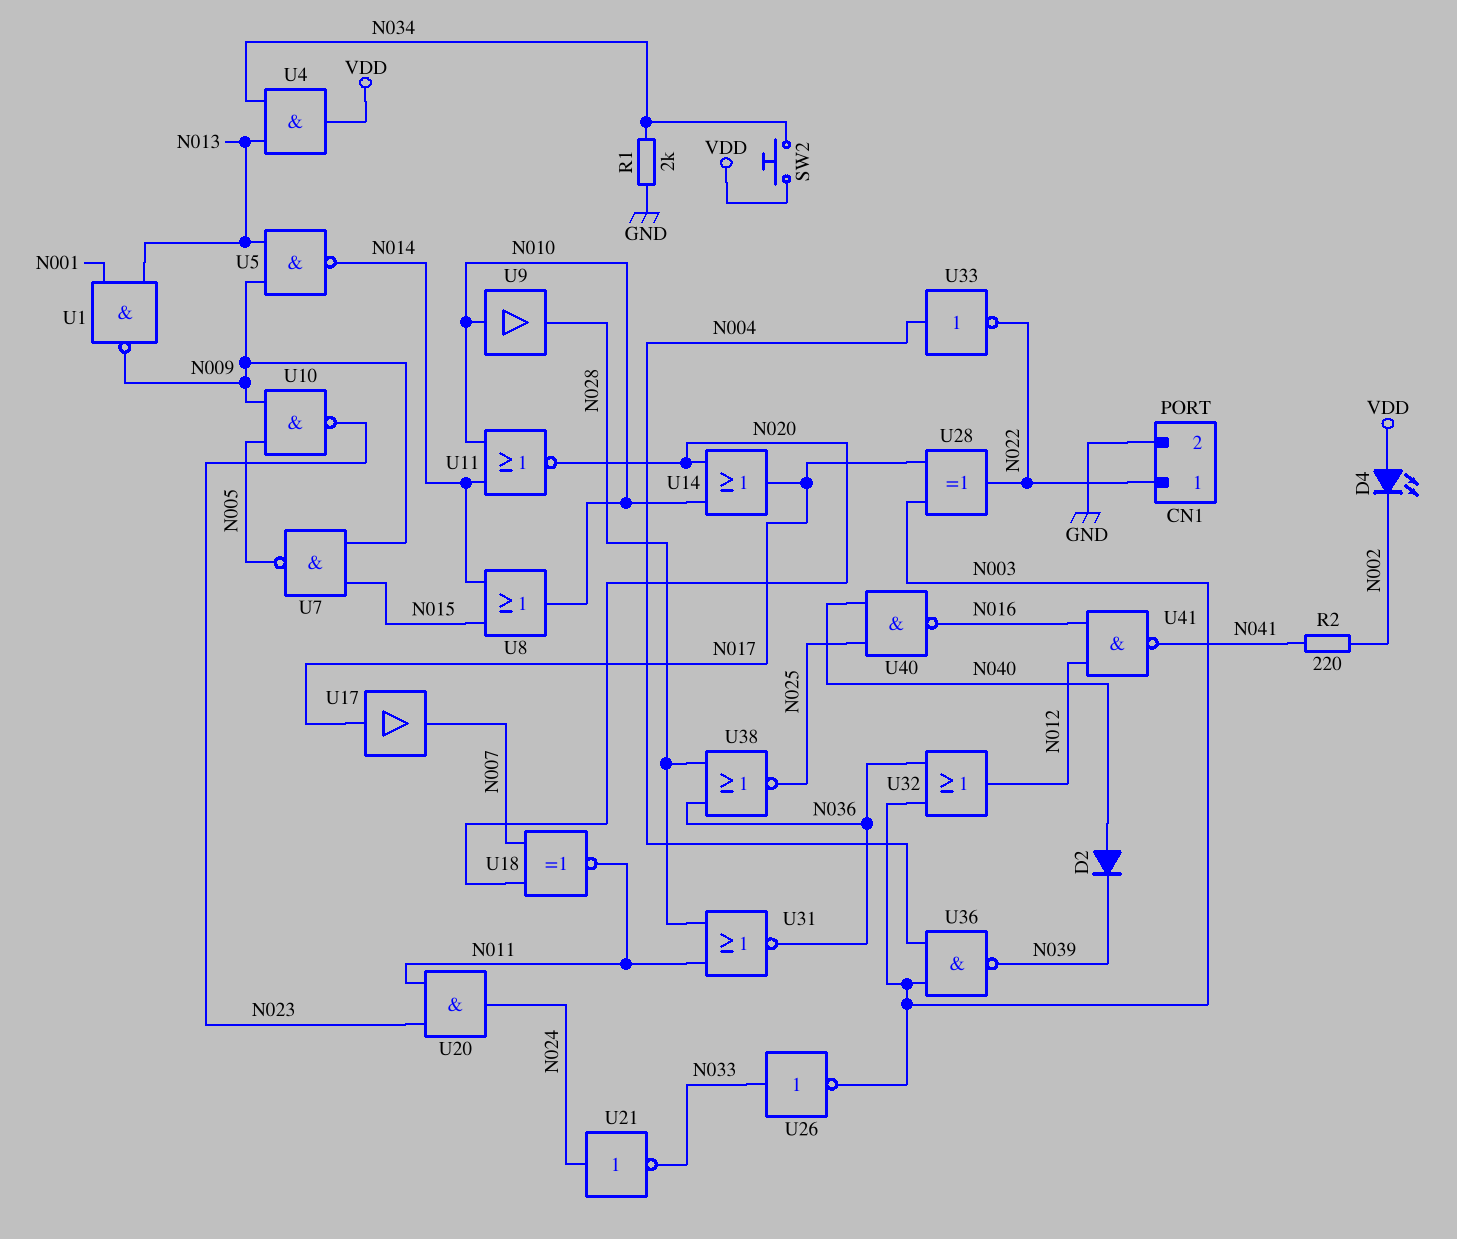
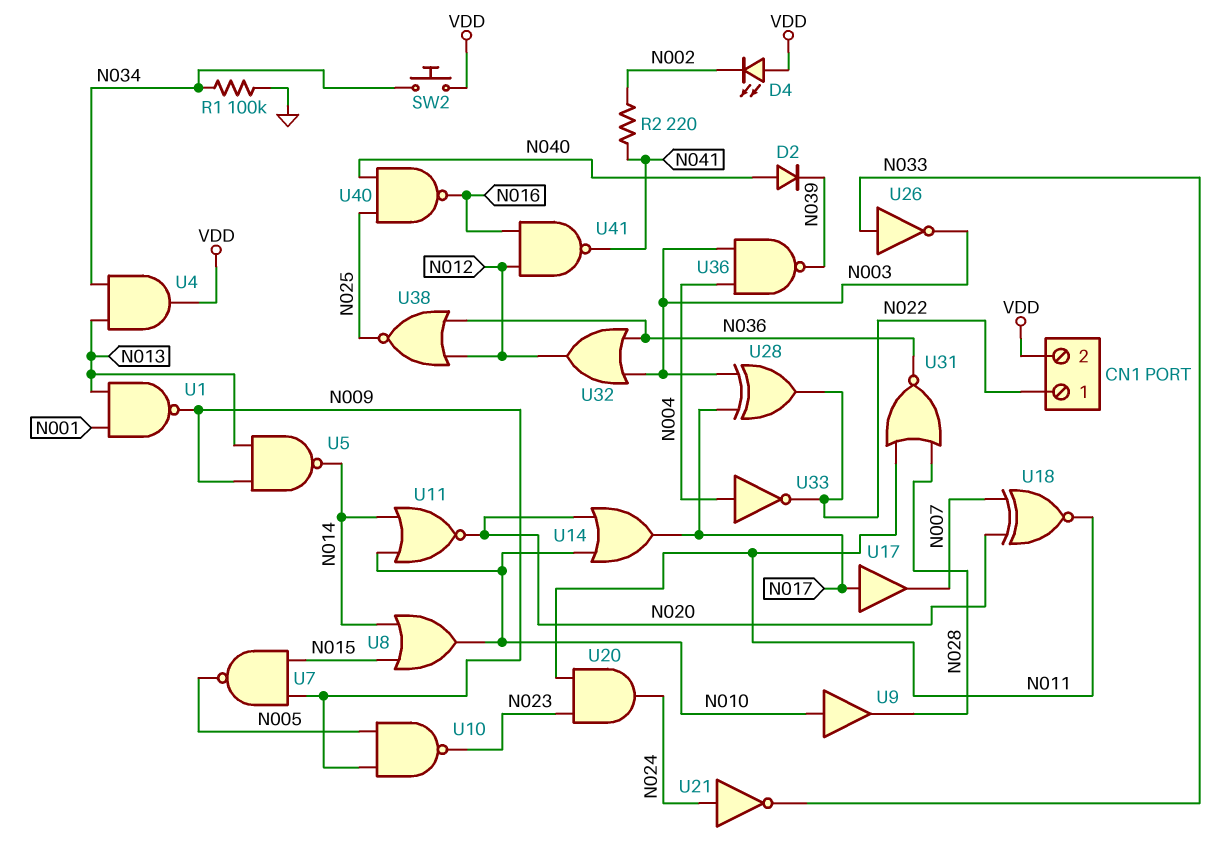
CN1 pin 2: GND -> VDD
R1: 2k (GND, N034) -> 100k (GND, N034)
U38: NOR (in N028, in N036, out N025) -> NOR (in N012, in N036, out N025)

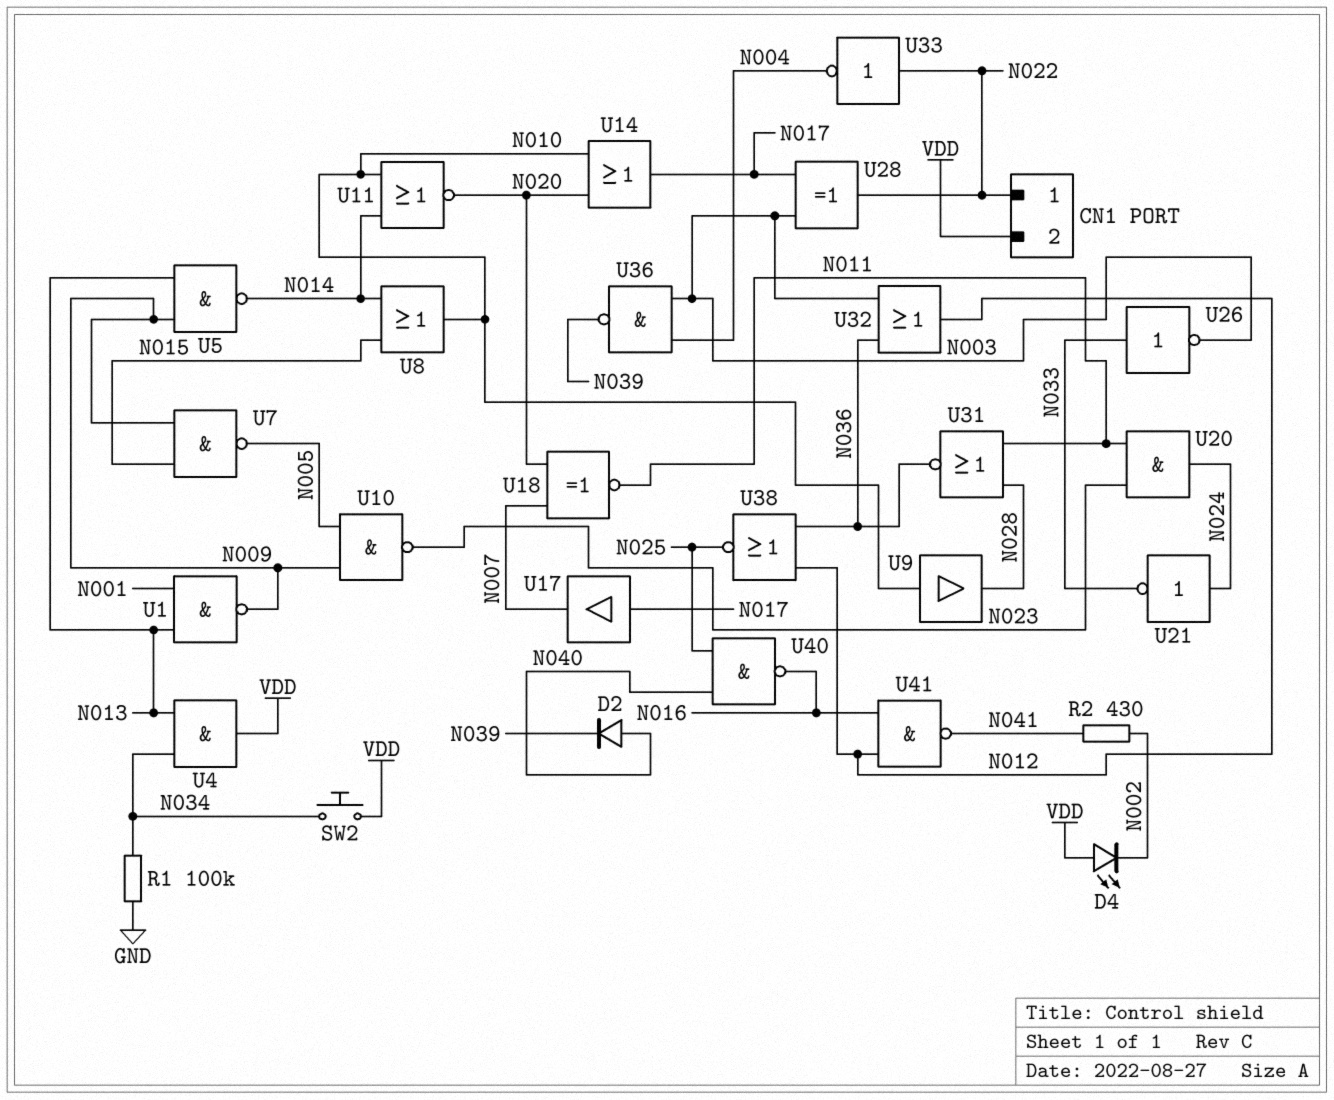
R2: 220 (N002, N041) -> 430 (N002, N041)
U33: NOT (in N004, out N022) -> NOT (in N022, out N004)

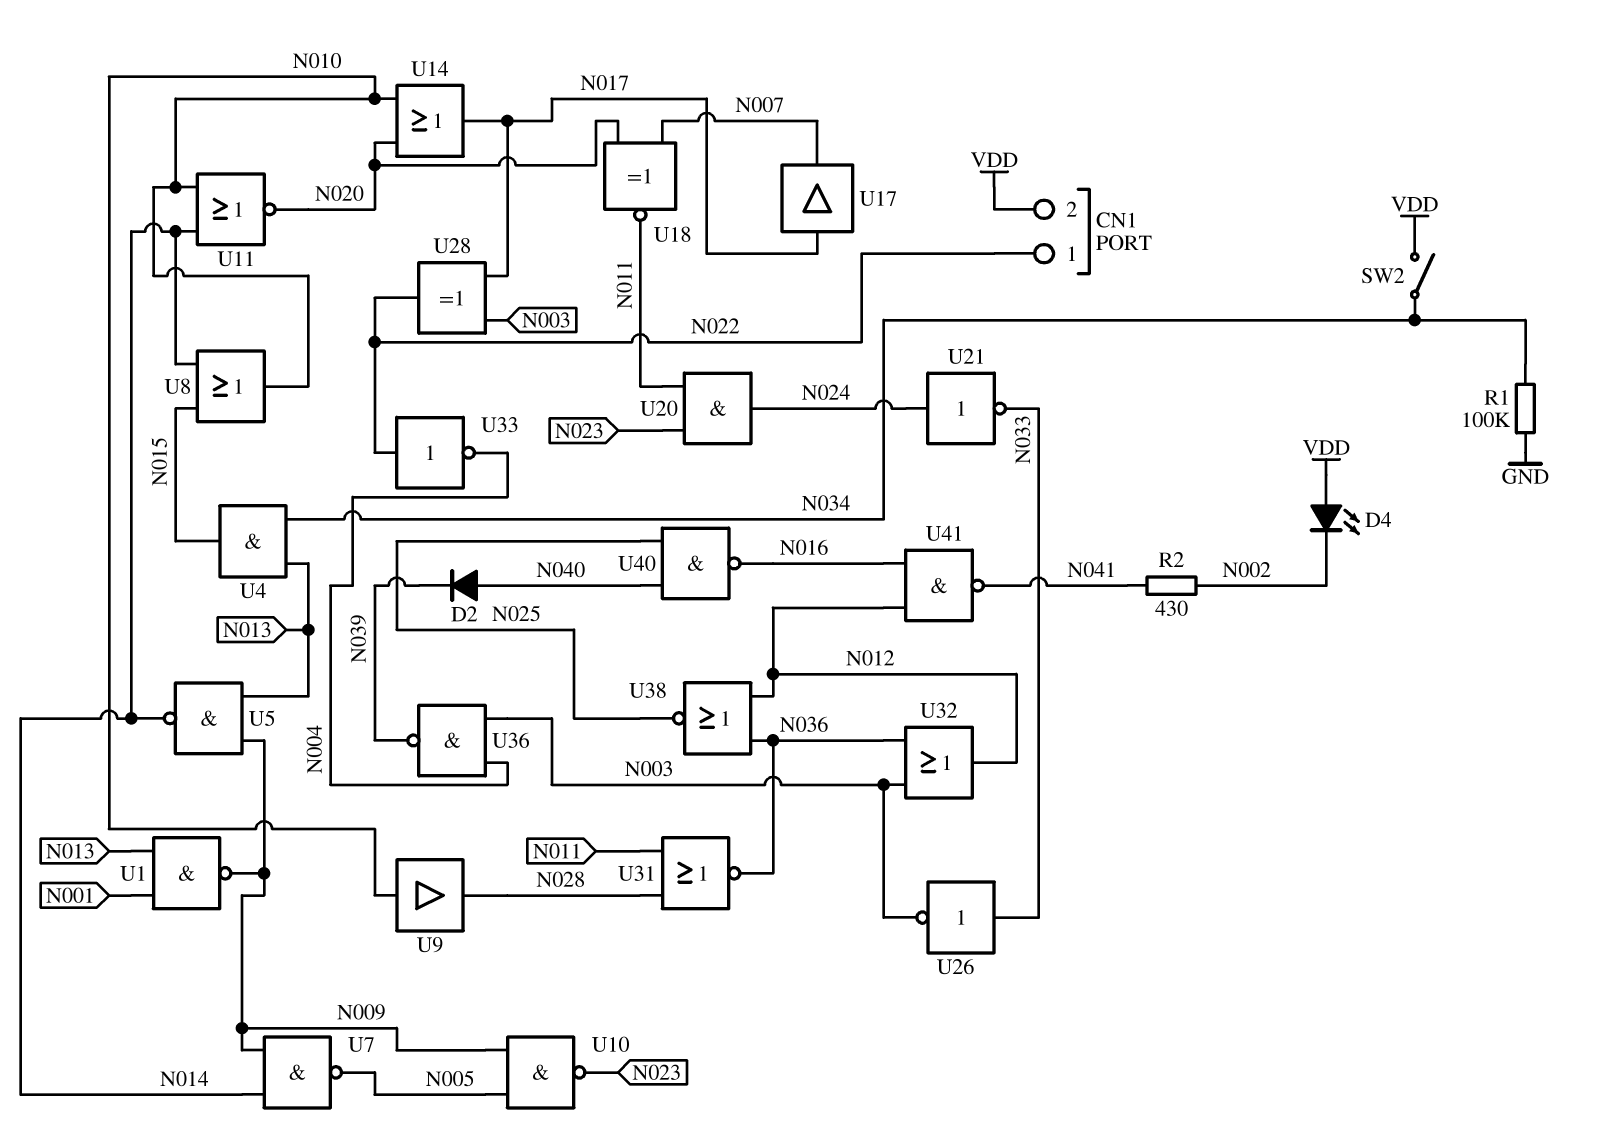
SW2: button (N034, VDD) -> switch (N034, VDD)
U4: AND (in N013, in N034, out VDD) -> AND (in N013, in N034, out N015)
U7: NAND (in N009, in N015, out N005) -> NAND (in N009, in N014, out N005)

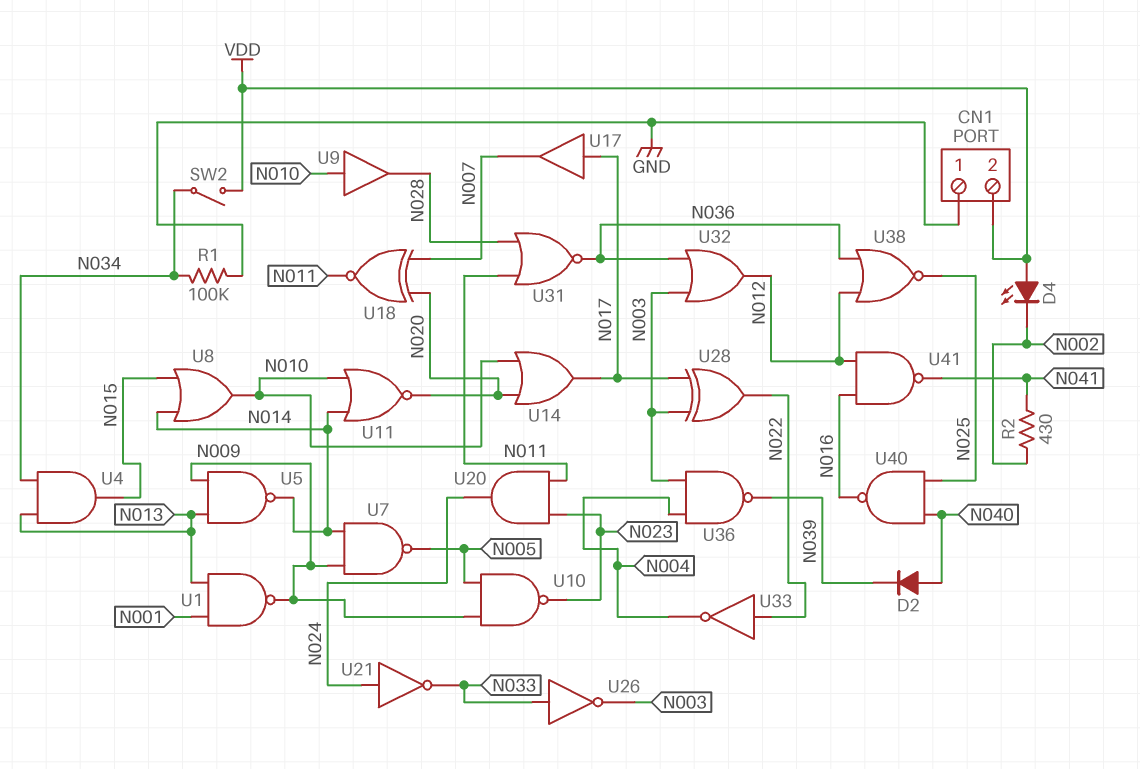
CN1 pin 1: N022 -> GND

